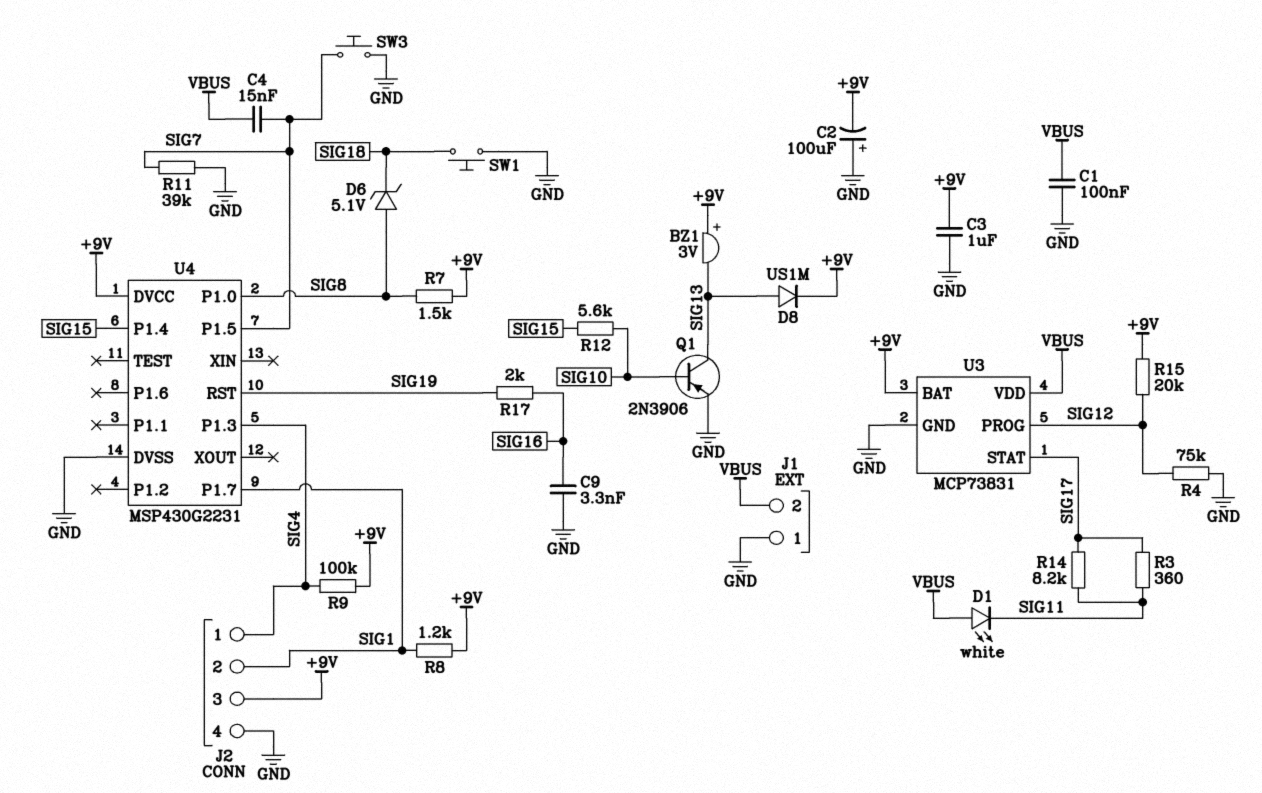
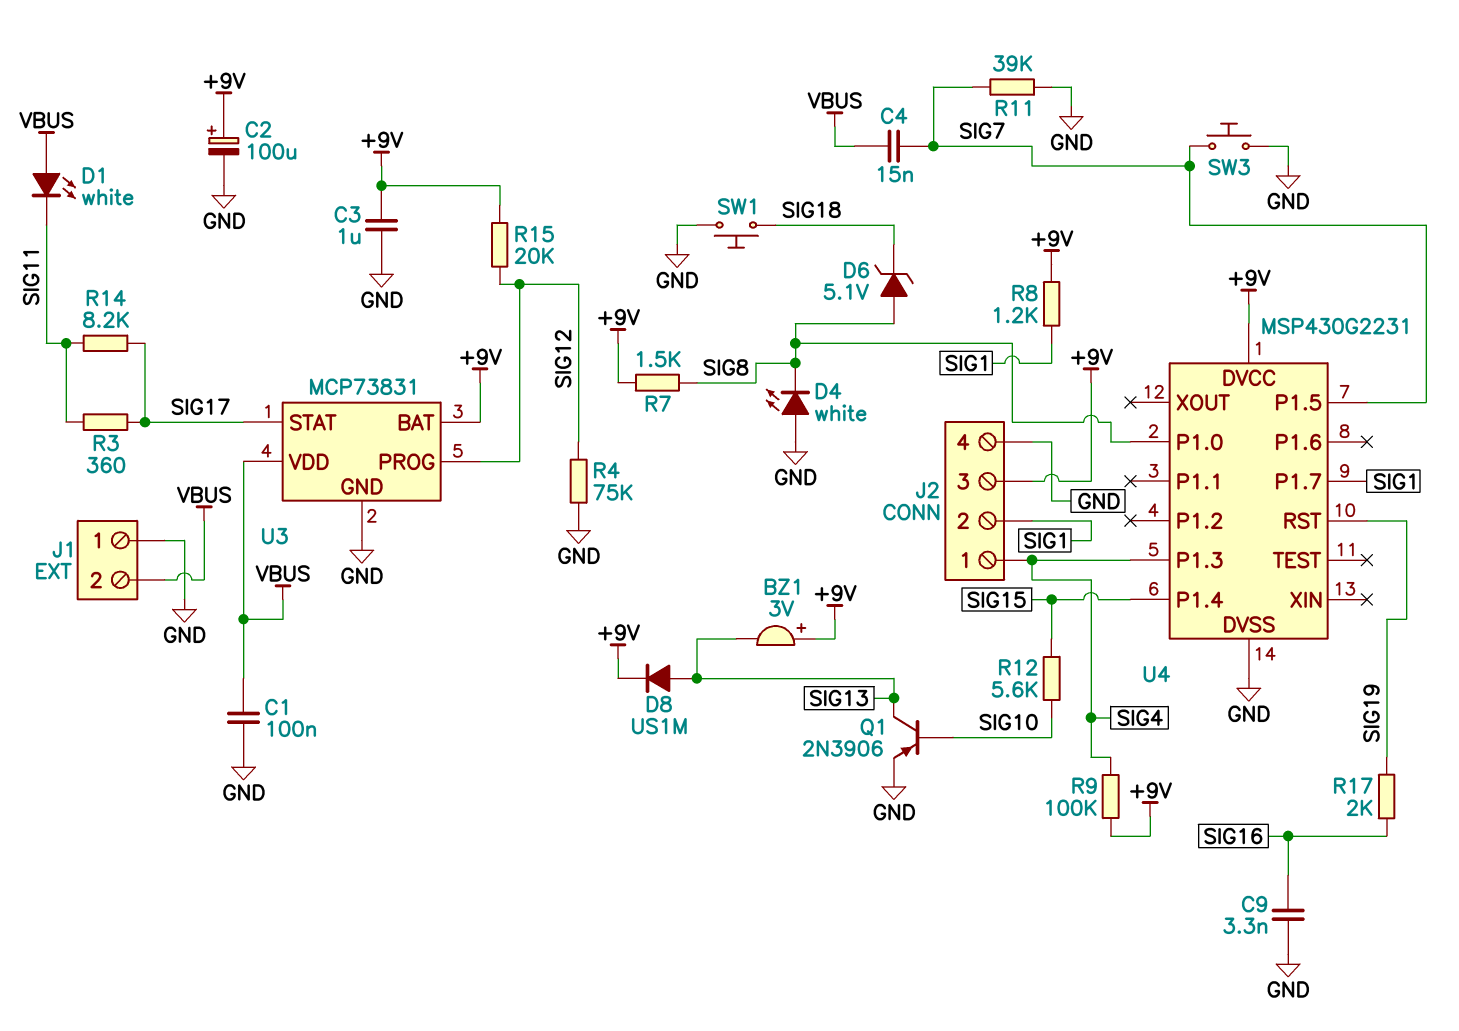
C2: 100uF (plus GND, minus +9V) -> 100uF (plus +9V, minus GND)
D4: none -> LED white (A GND, K SIG8)

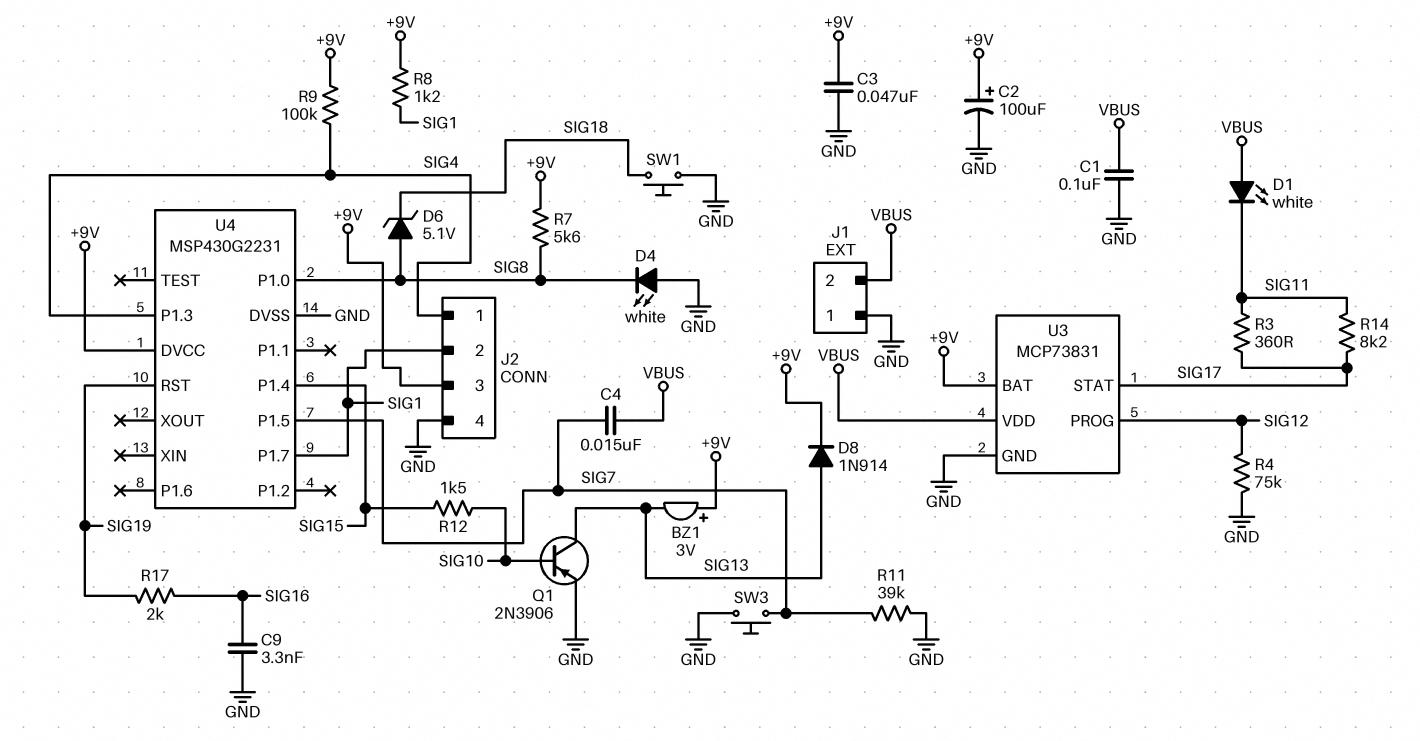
C3: 1uF (+9V, GND) -> 47nF (+9V, GND)
D8: diode US1M (A SIG13, K +9V) -> diode 1N914 (A SIG13, K +9V)
R7: 1.5k (+9V, SIG8) -> 5.6k (+9V, SIG8)
R12: 5.6k (SIG10, SIG15) -> 1.5k (SIG10, SIG15)
R15: 20k (+9V, SIG12) -> none

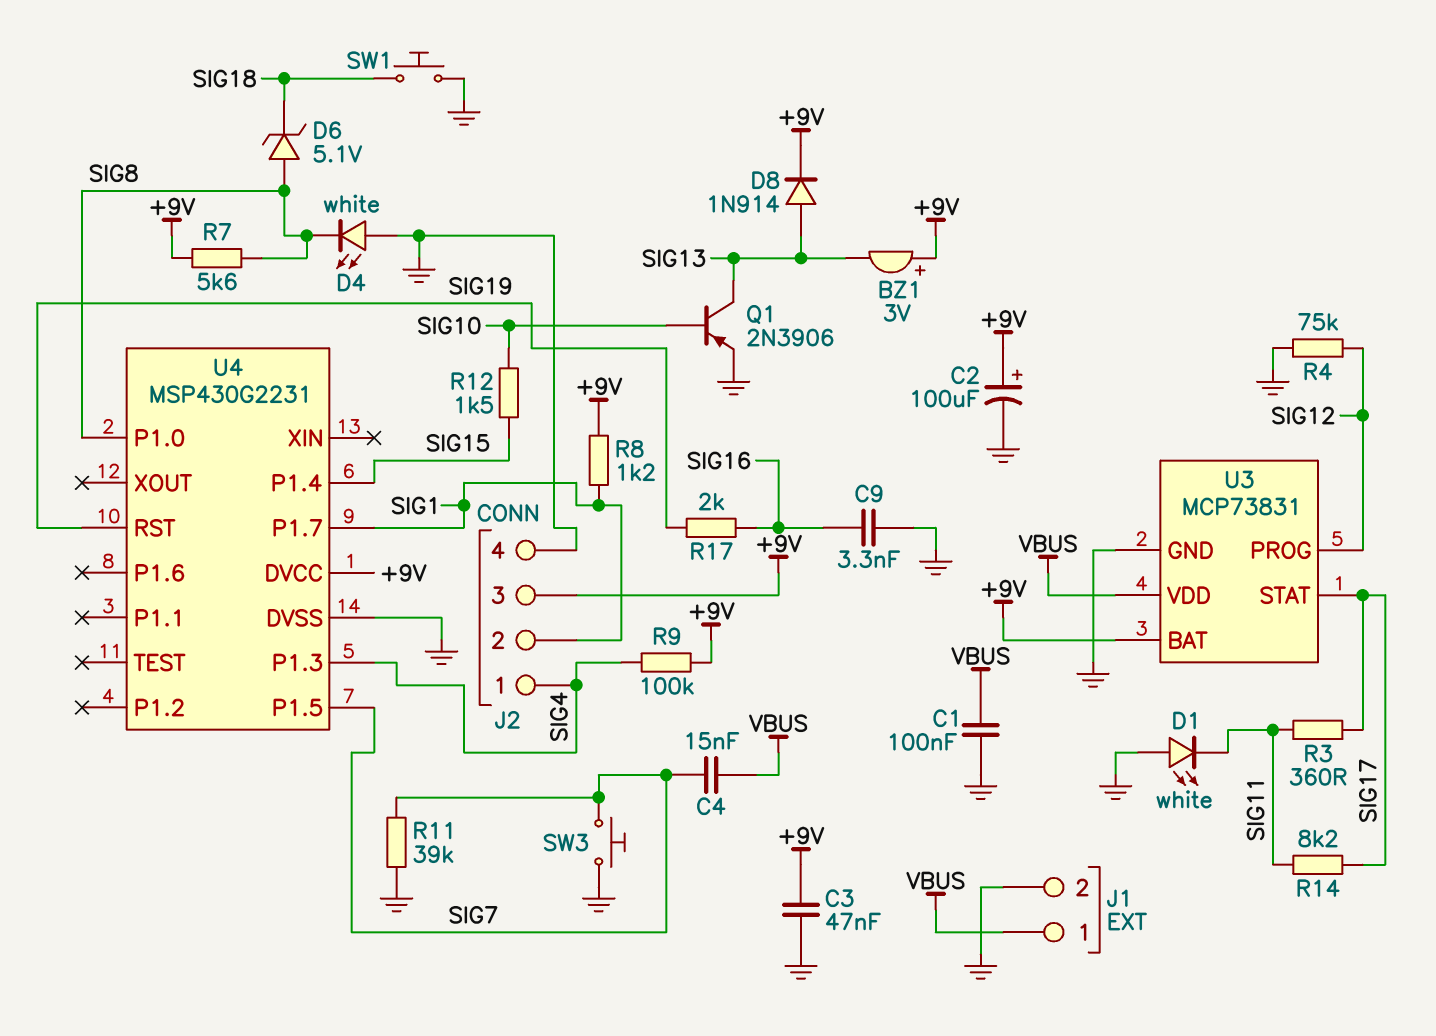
D1: LED white (A VBUS, K SIG11) -> LED white (A GND, K SIG11)
J1 pin 1: GND -> VBUS
J1 pin 2: VBUS -> GND

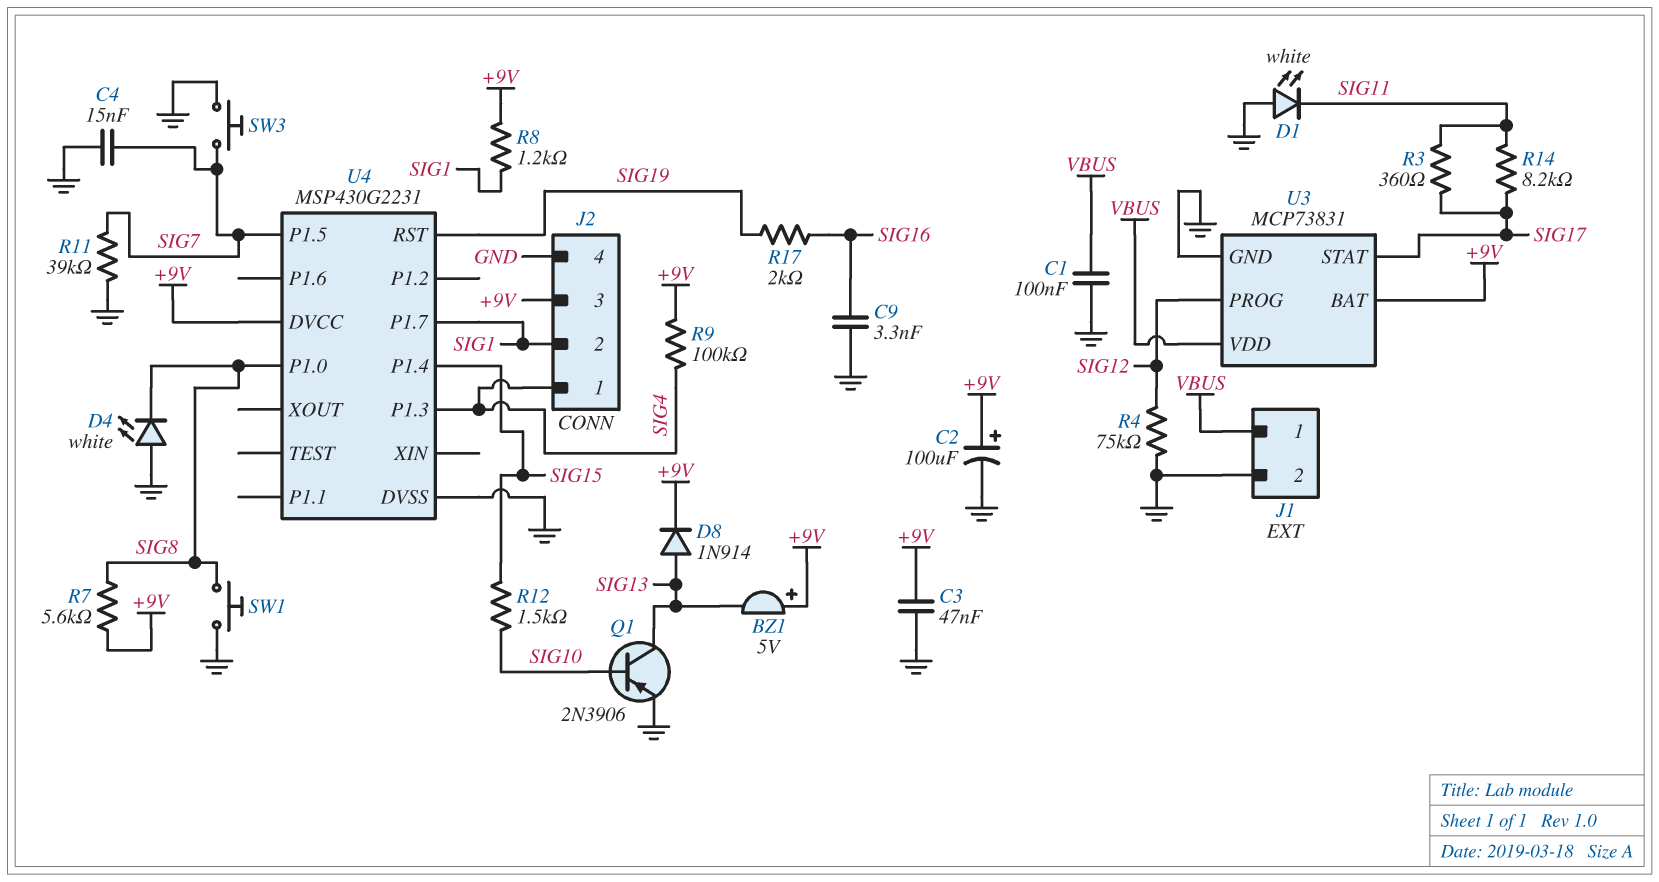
BZ1: buzzer 3V (plus +9V, minus SIG13) -> buzzer 5V (plus +9V, minus SIG13)
C4: 15nF (SIG7, VBUS) -> 15nF (GND, SIG7)
D6: zener 5.1V (A SIG8, K SIG18) -> none
SW1: button (GND, SIG18) -> button (GND, SIG8)

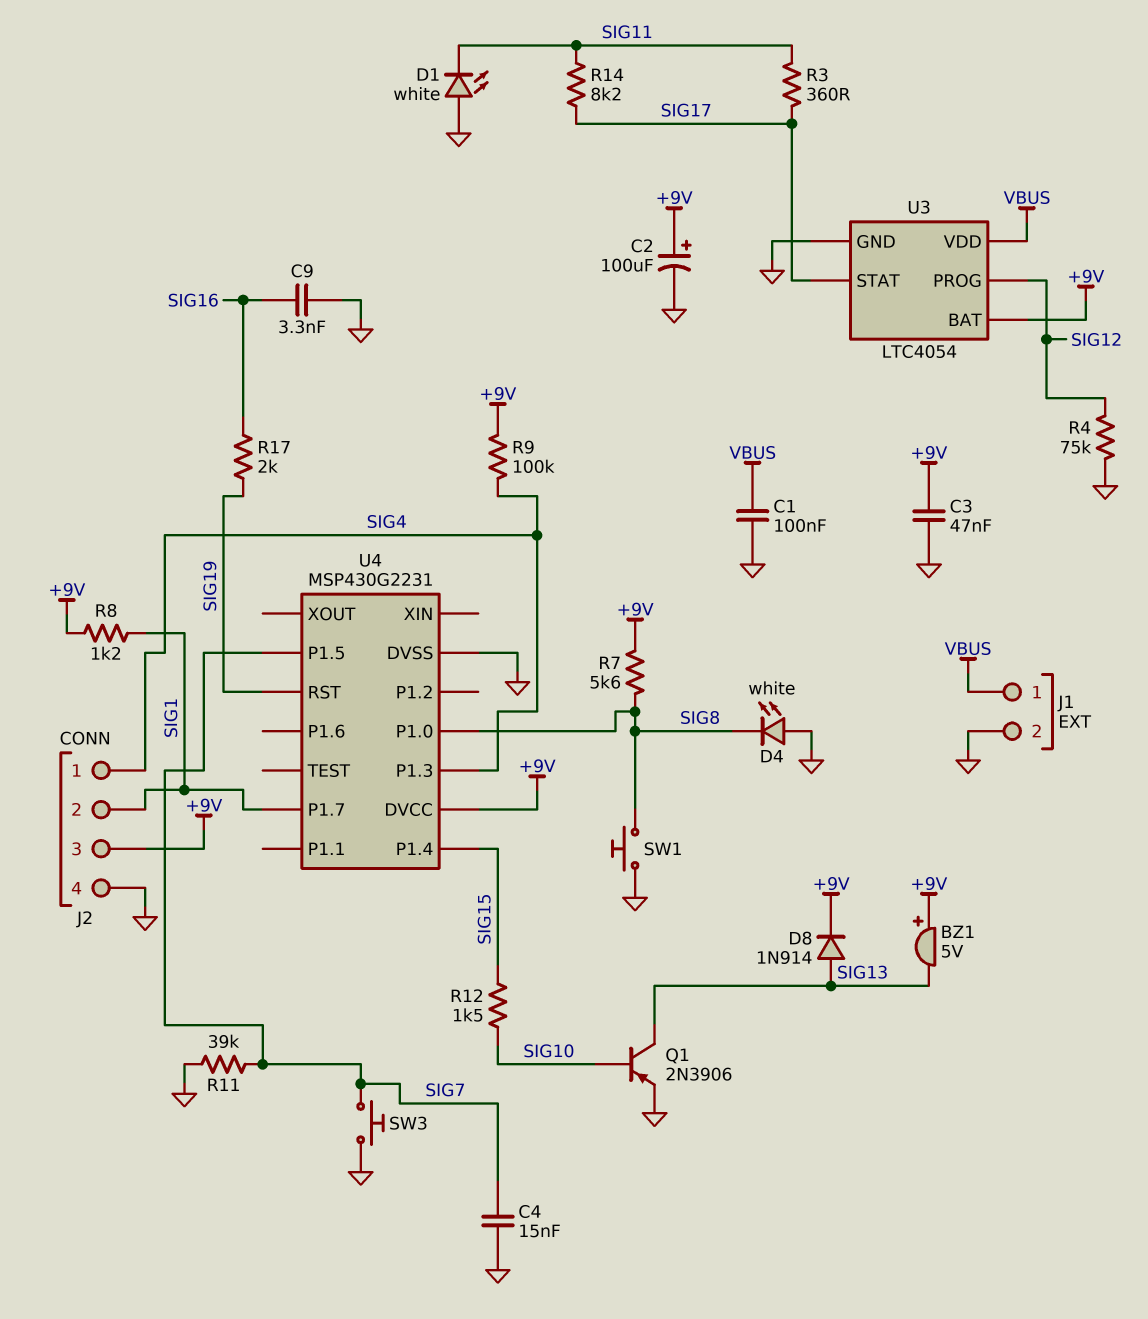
U3: MCP73831 -> LTC4054

